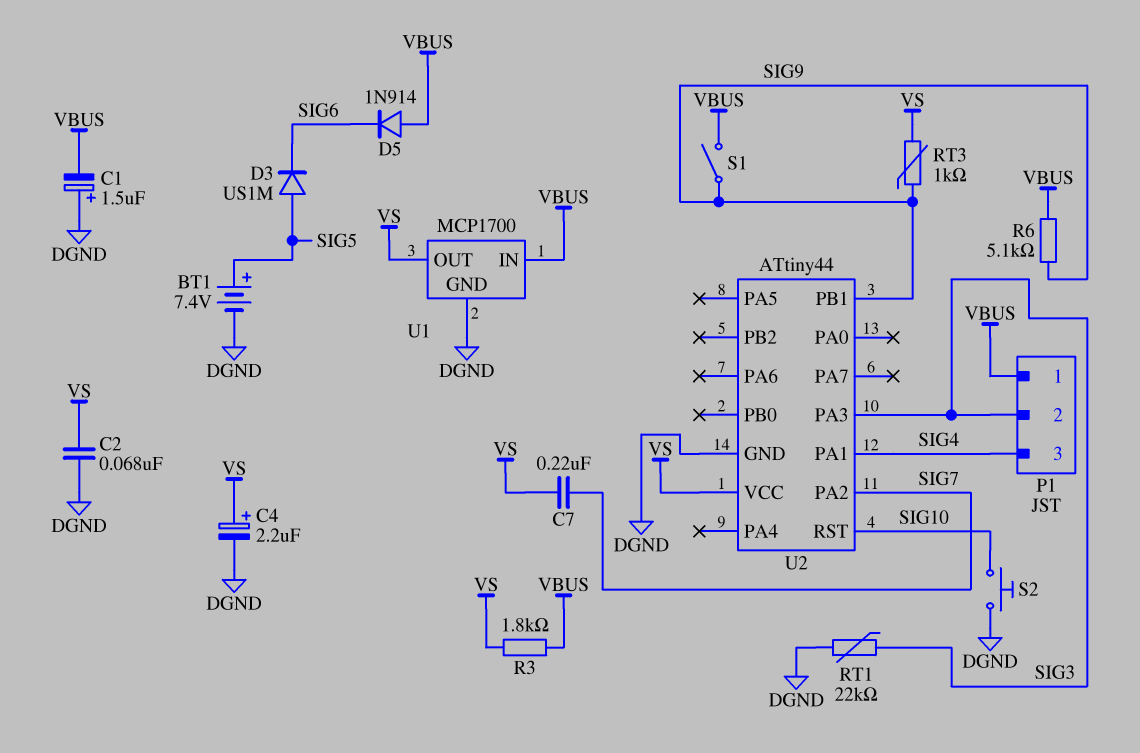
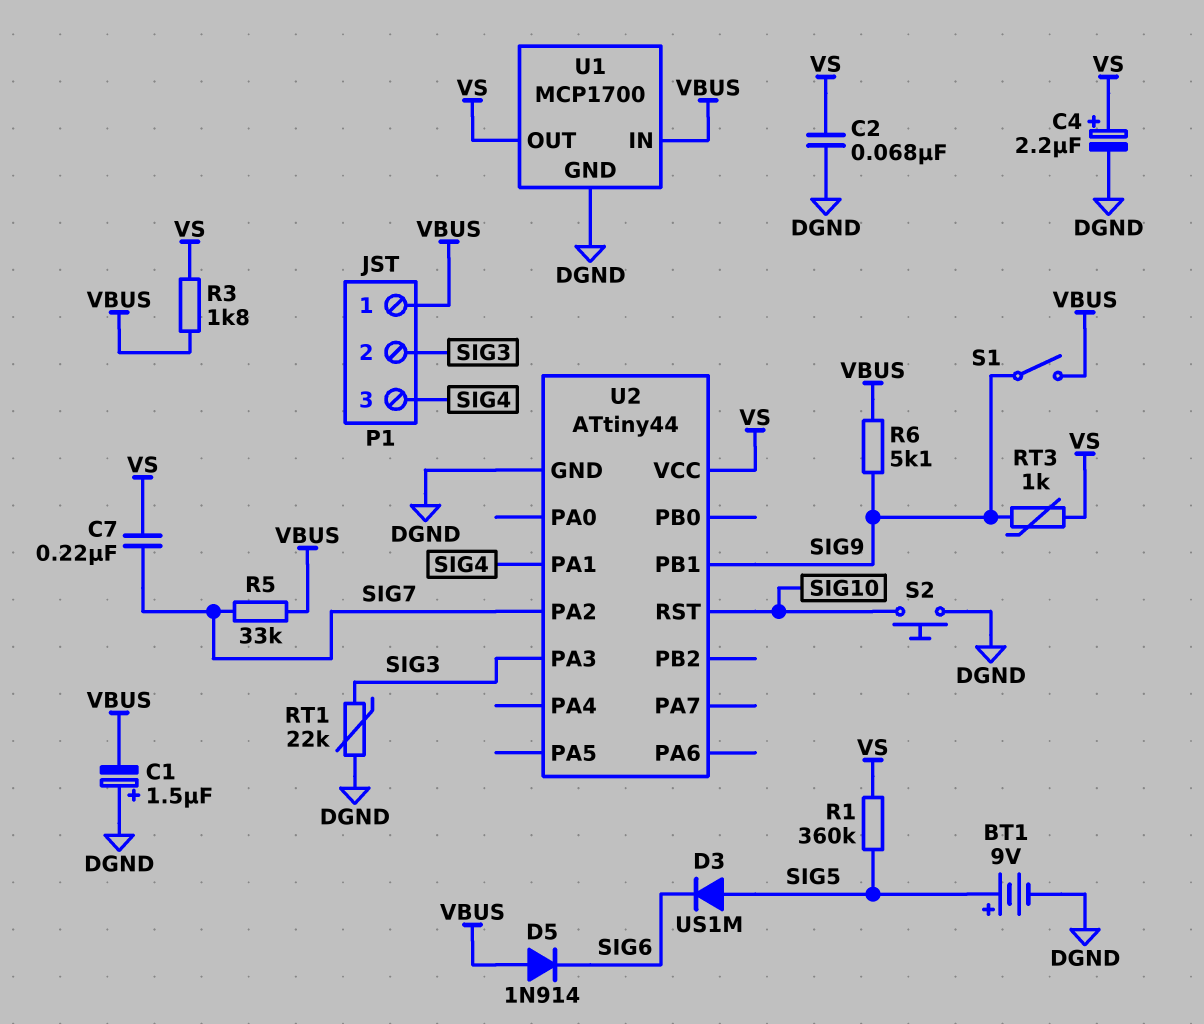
BT1: 7.4V (plus SIG5, minus DGND) -> 9V (plus SIG5, minus DGND)
R1: none -> 360k (SIG5, VS)
R5: none -> 33k (SIG7, VBUS)

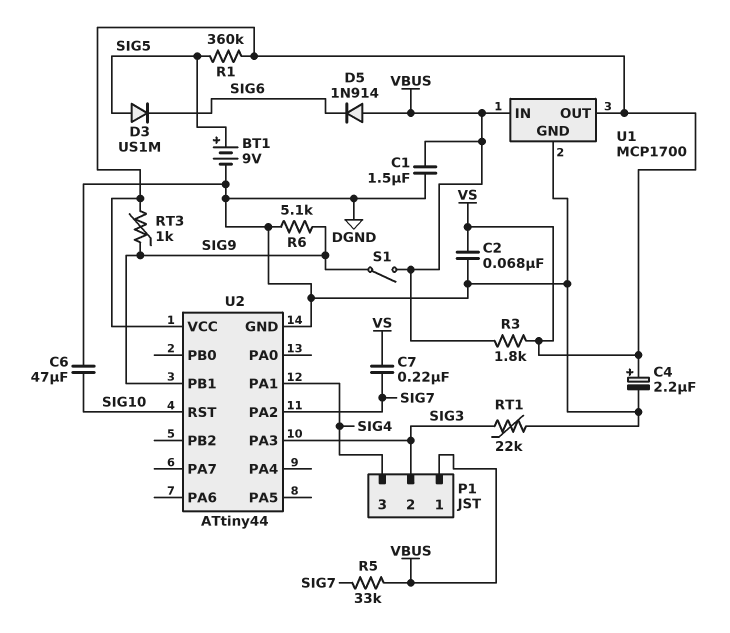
C1: 1.5uF (plus DGND, minus VBUS) -> 1.5uF (DGND, VBUS)
C6: none -> 47uF (DGND, SIG10)
R6: 5.1k (SIG9, VBUS) -> 5.1k (DGND, SIG9)
S2: button (DGND, SIG10) -> none

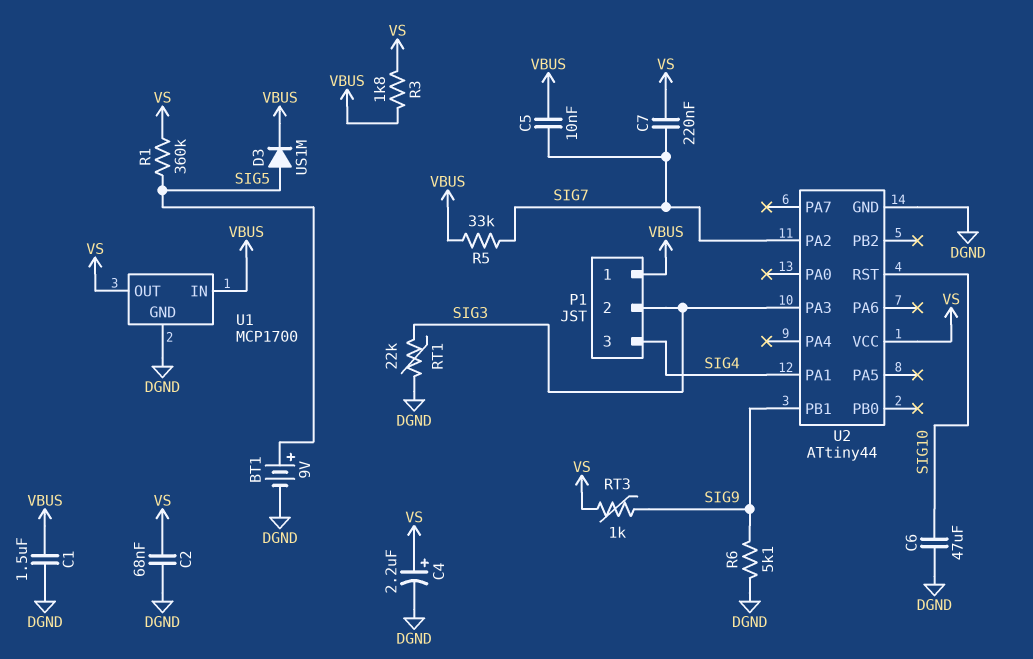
C5: none -> 10nF (SIG7, VBUS)
D3: diode US1M (A SIG5, K SIG6) -> diode US1M (A SIG5, K VBUS)
D5: diode 1N914 (A VBUS, K SIG6) -> none
S1: switch (SIG9, VBUS) -> none

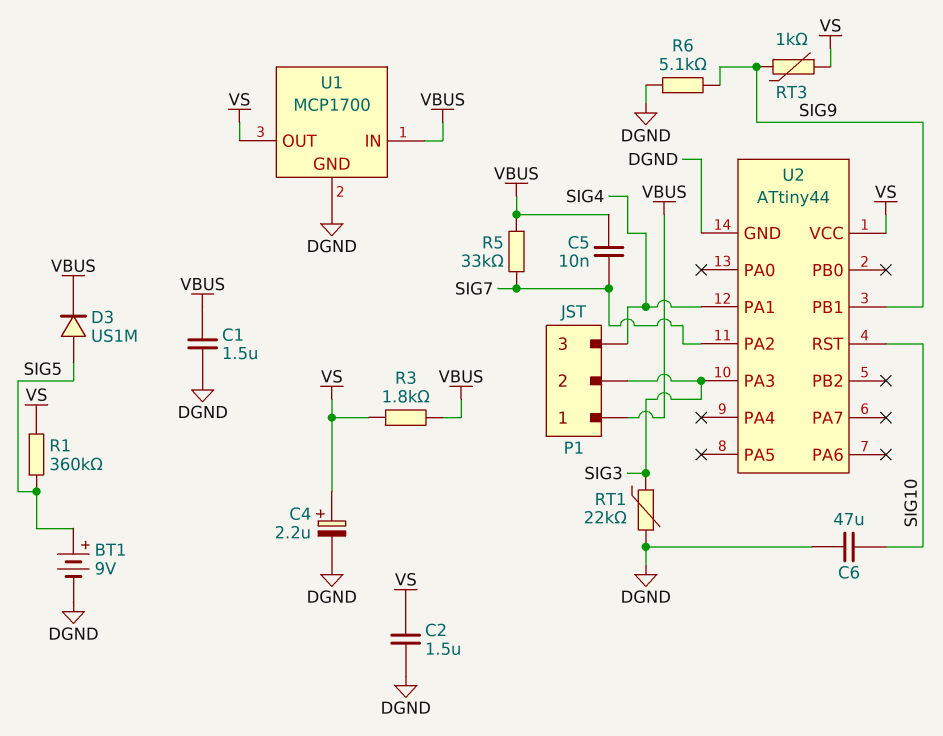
C2: 68nF (DGND, VS) -> 1.5uF (DGND, VS)
C7: 220nF (SIG7, VS) -> none

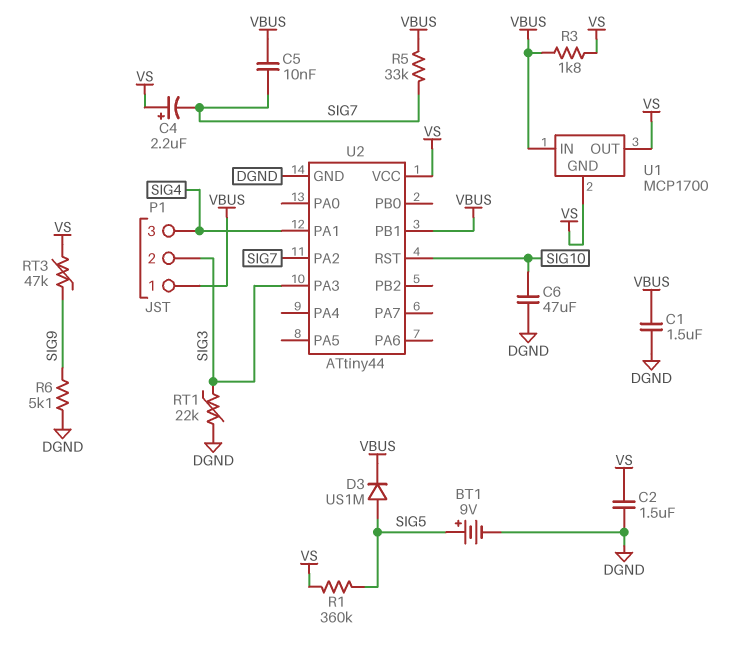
C4: 2.2uF (plus VS, minus DGND) -> 2.2uF (plus VS, minus SIG7)
RT3: 1k (SIG9, VS) -> 47k (SIG9, VS)
U1 pin GND: DGND -> VS
U2 pin PB1: SIG9 -> VBUS

